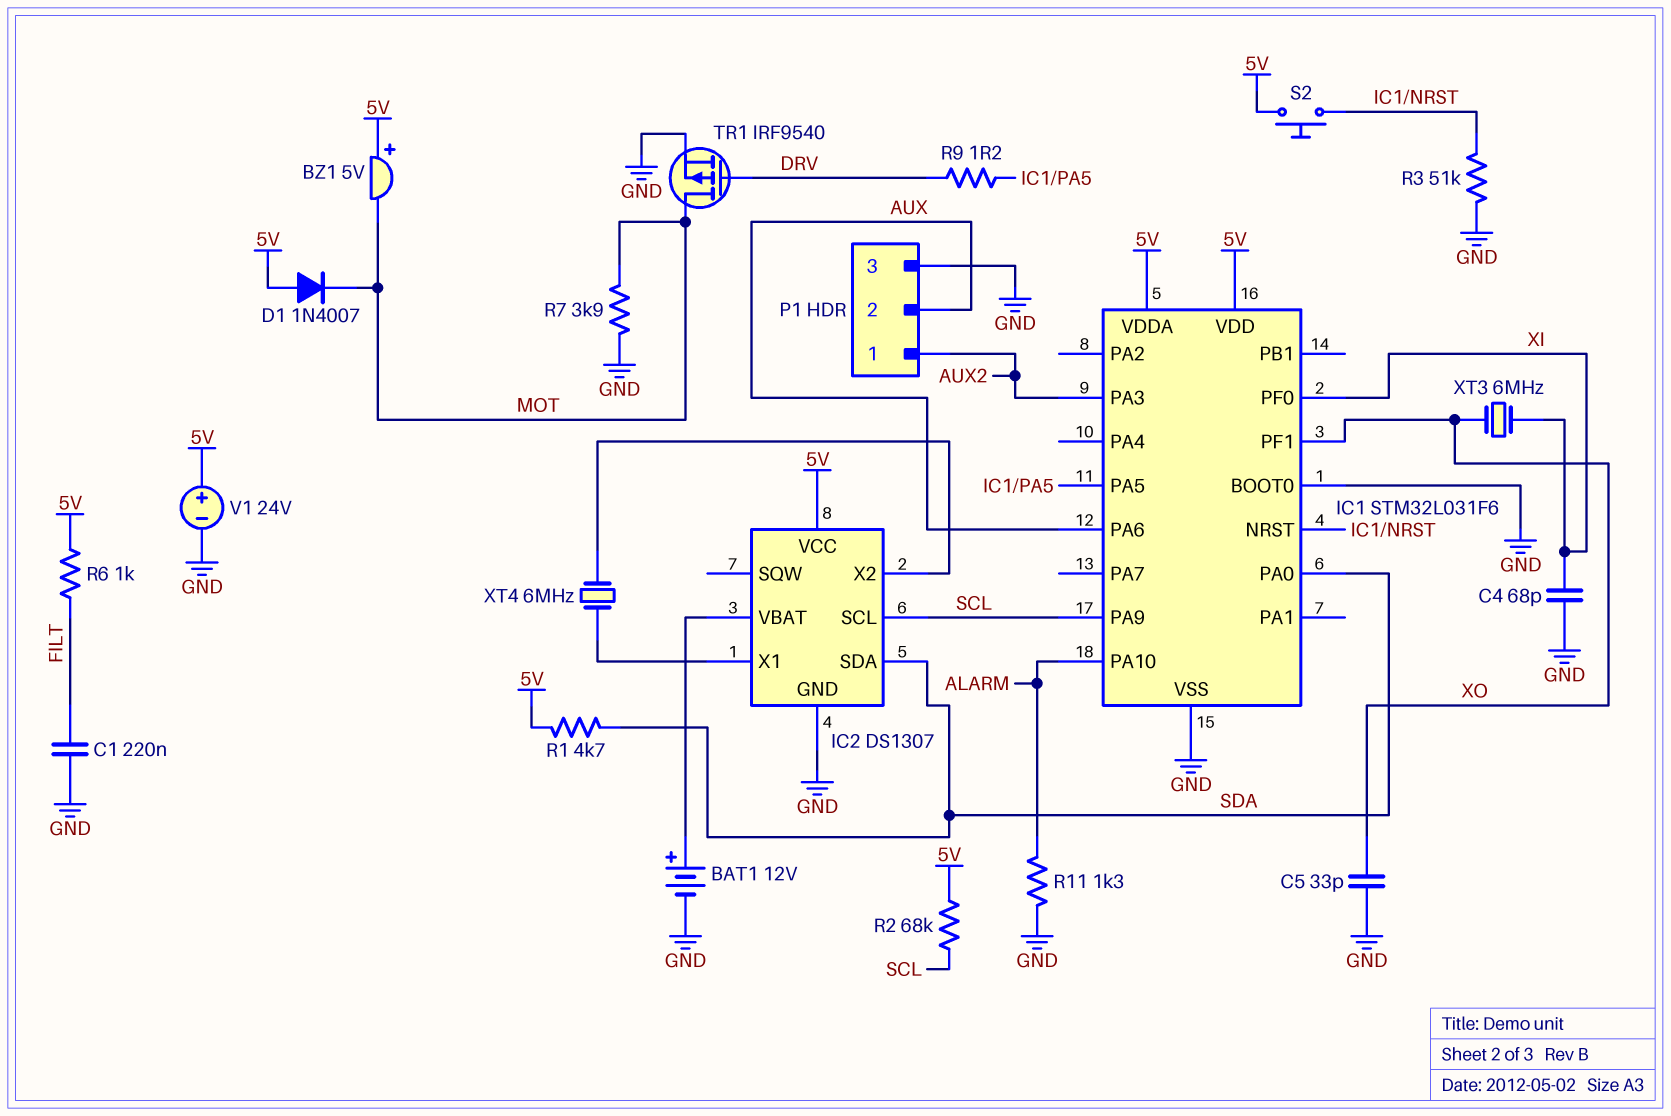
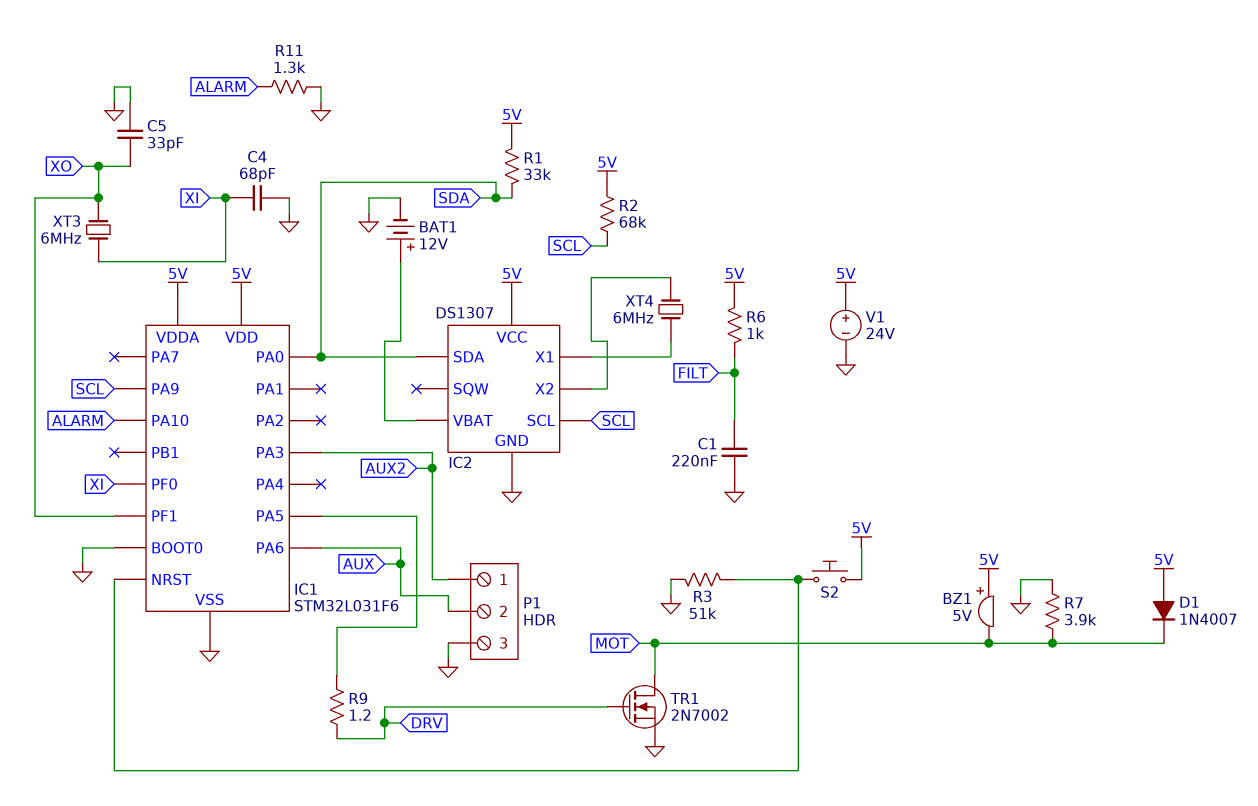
R1: 4.7k (5V, SDA) -> 33k (5V, SDA)
TR1: PMOS IRF9540 (G DRV, D MOT, S GND) -> NMOS 2N7002 (G DRV, D MOT, S GND)

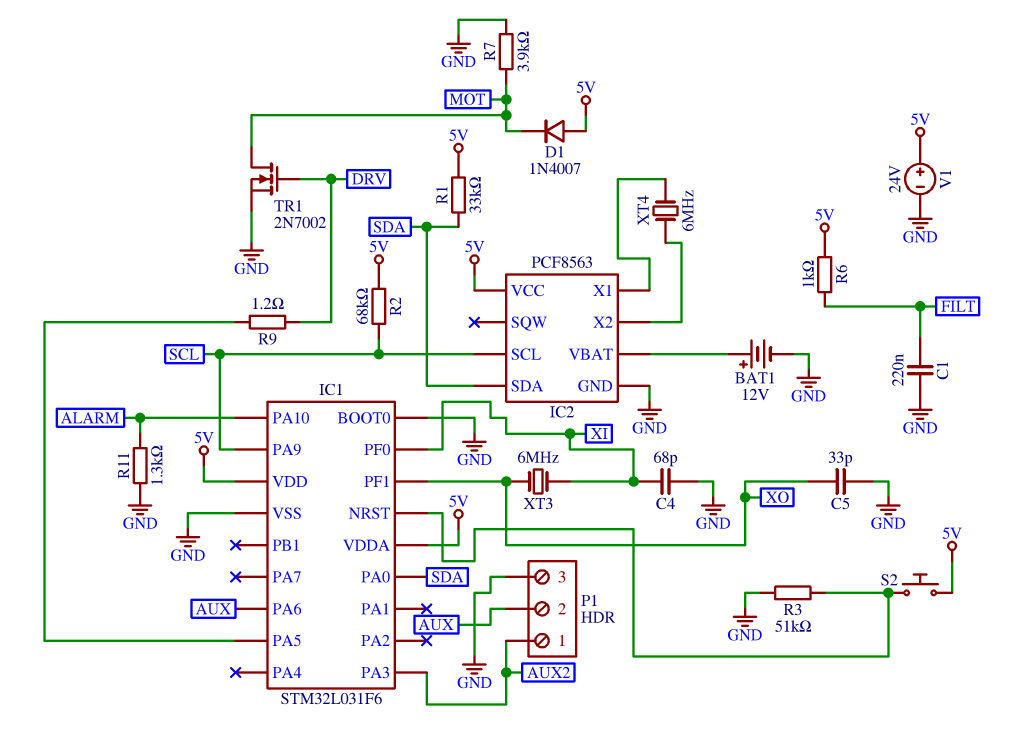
BZ1: buzzer 5V (plus 5V, minus MOT) -> none
IC2: DS1307 -> PCF8563

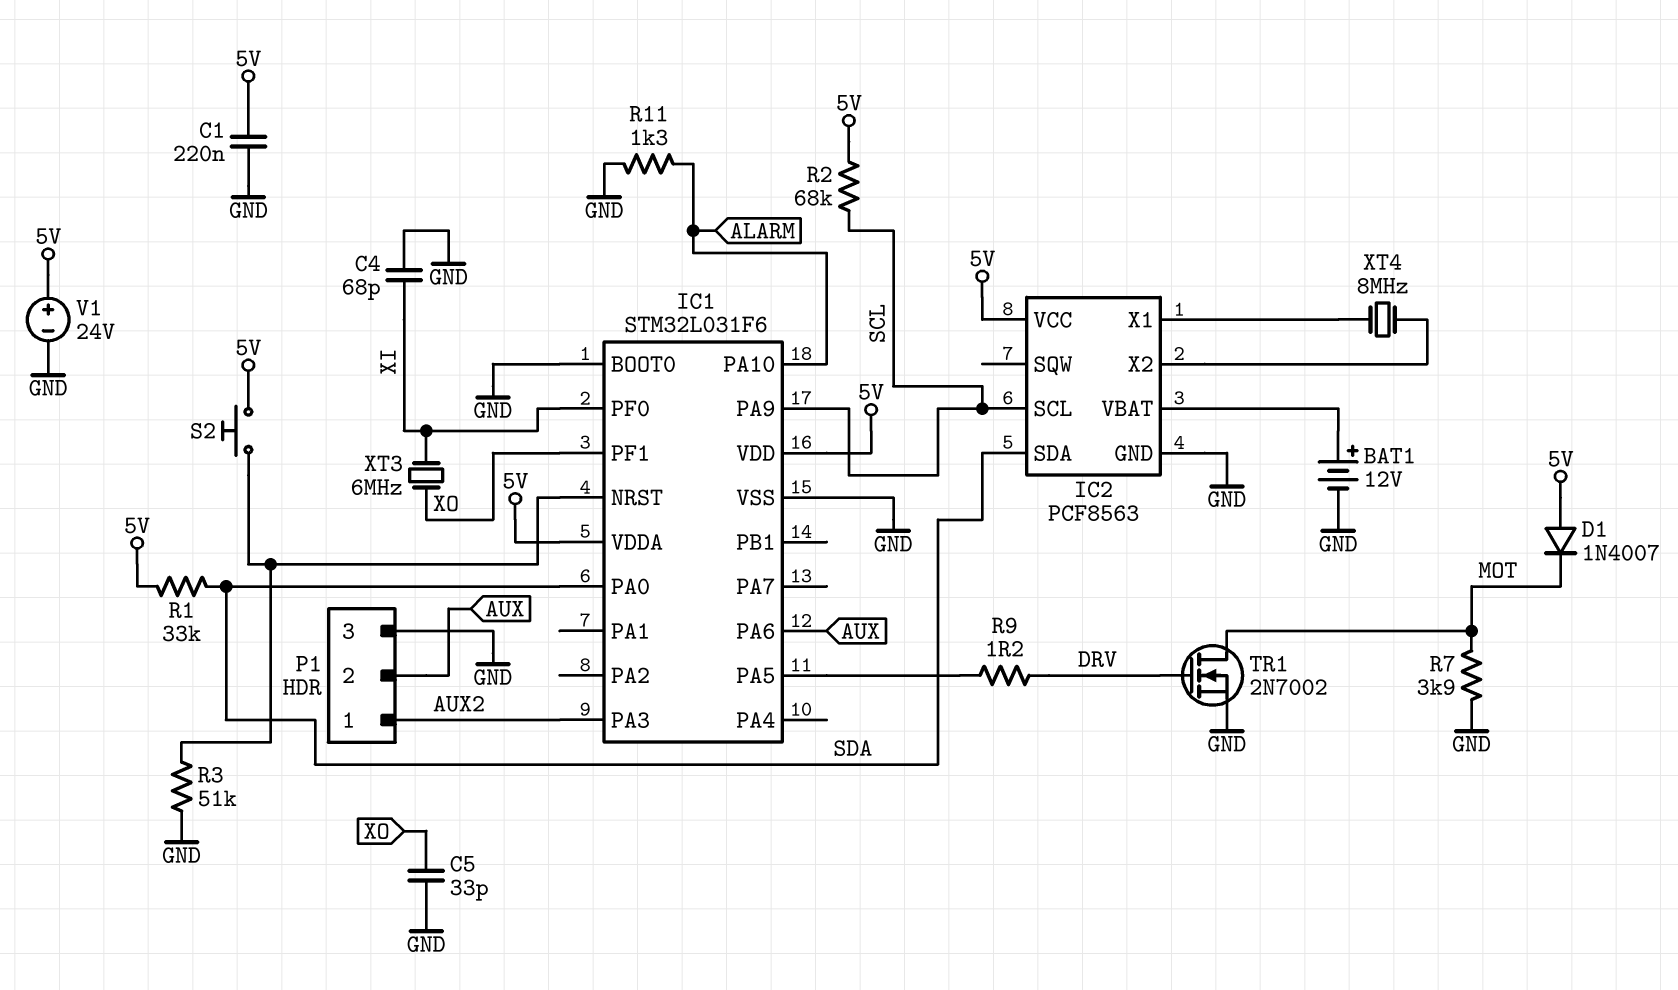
C1: 220nF (FILT, GND) -> 220nF (5V, GND)
R6: 1k (5V, FILT) -> none
XT4: 6MHz (IC2/X1, IC2/X2) -> 8MHz (IC2/X1, IC2/X2)

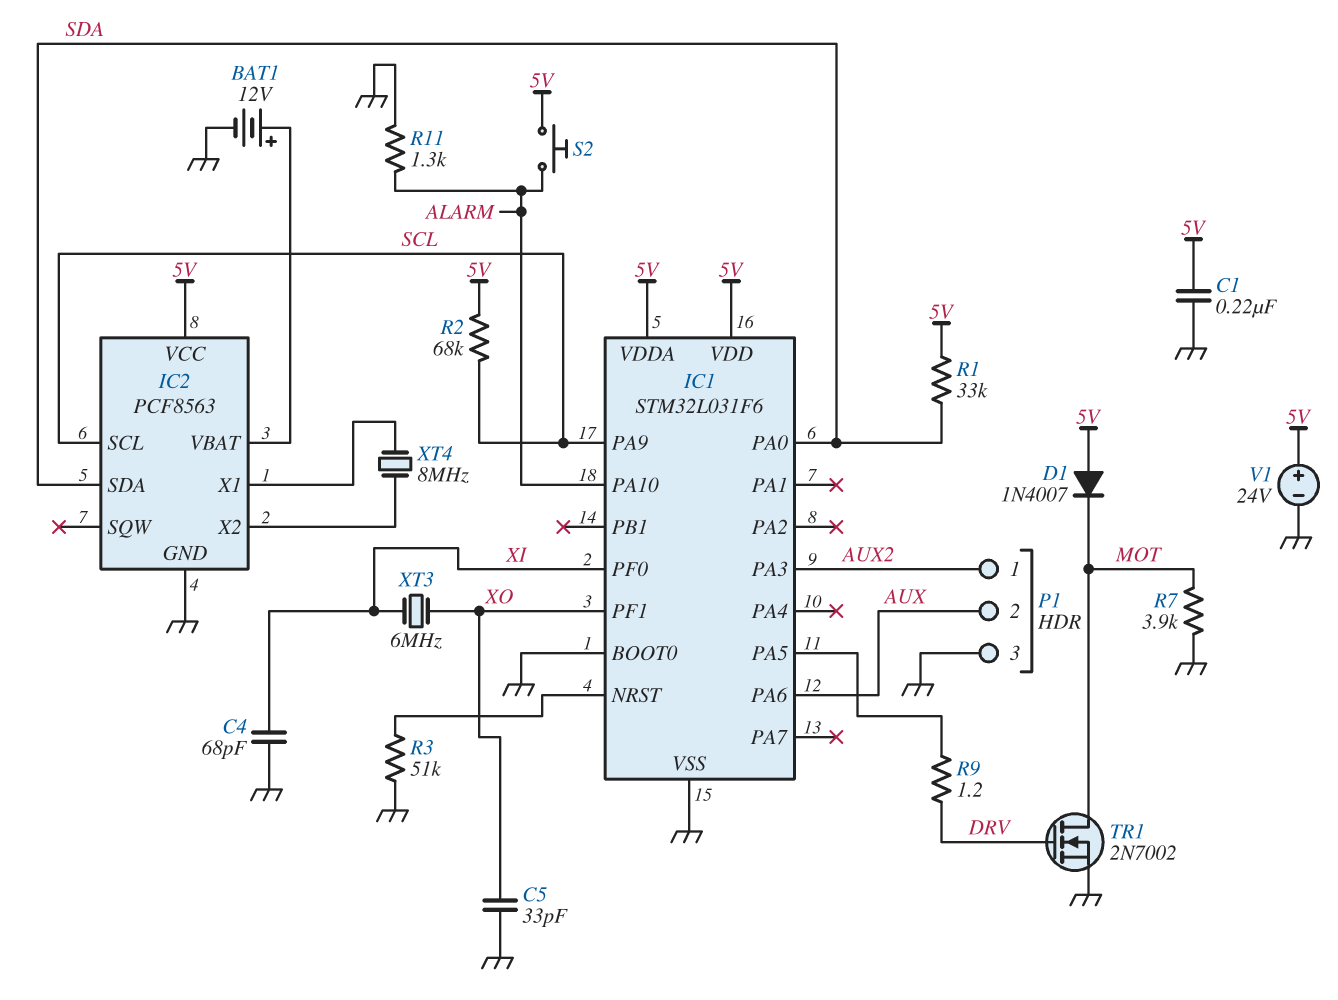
S2: button (5V, IC1/NRST) -> button (5V, ALARM)

